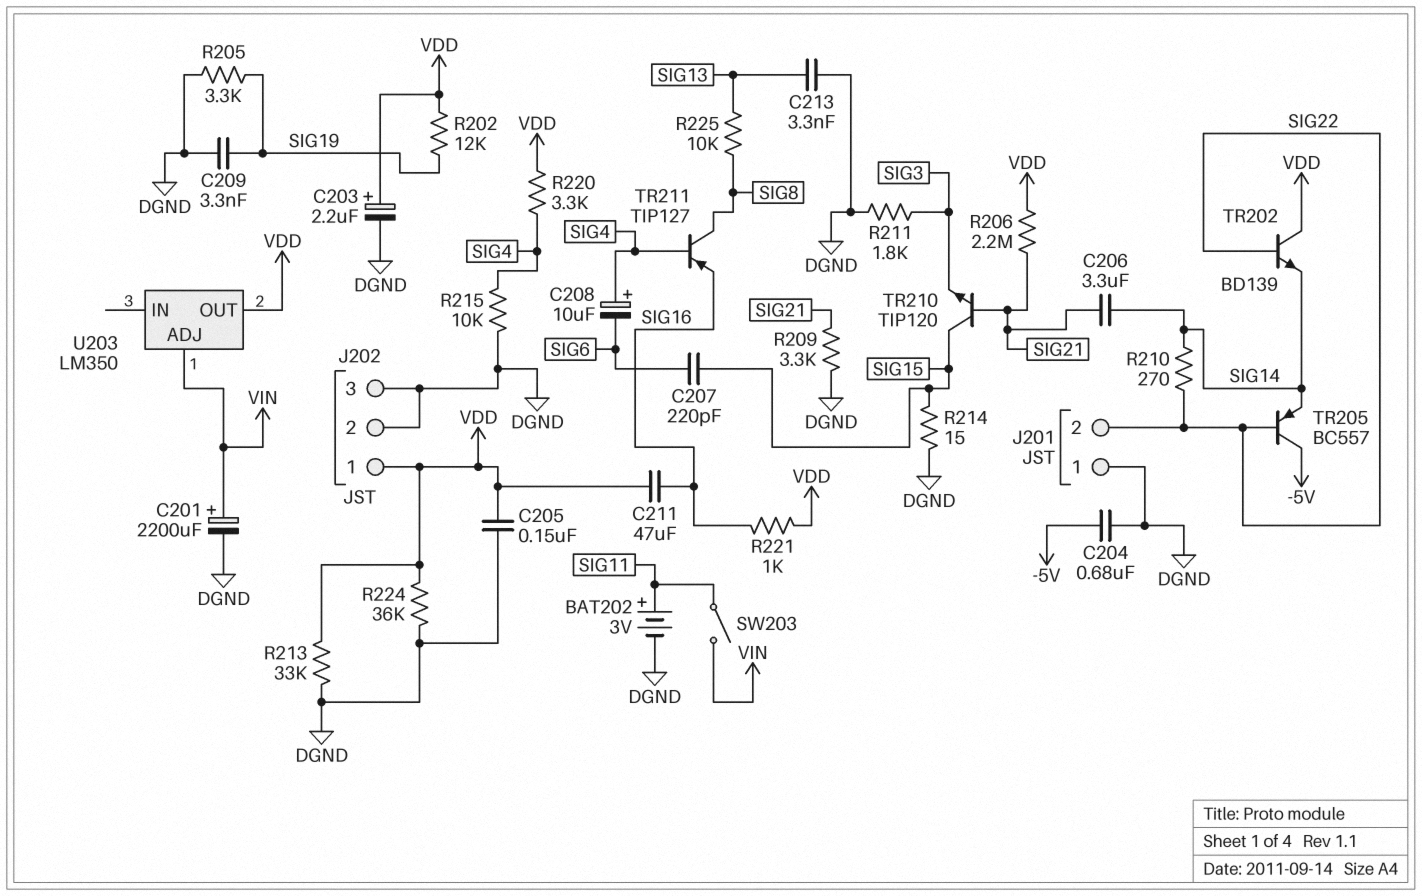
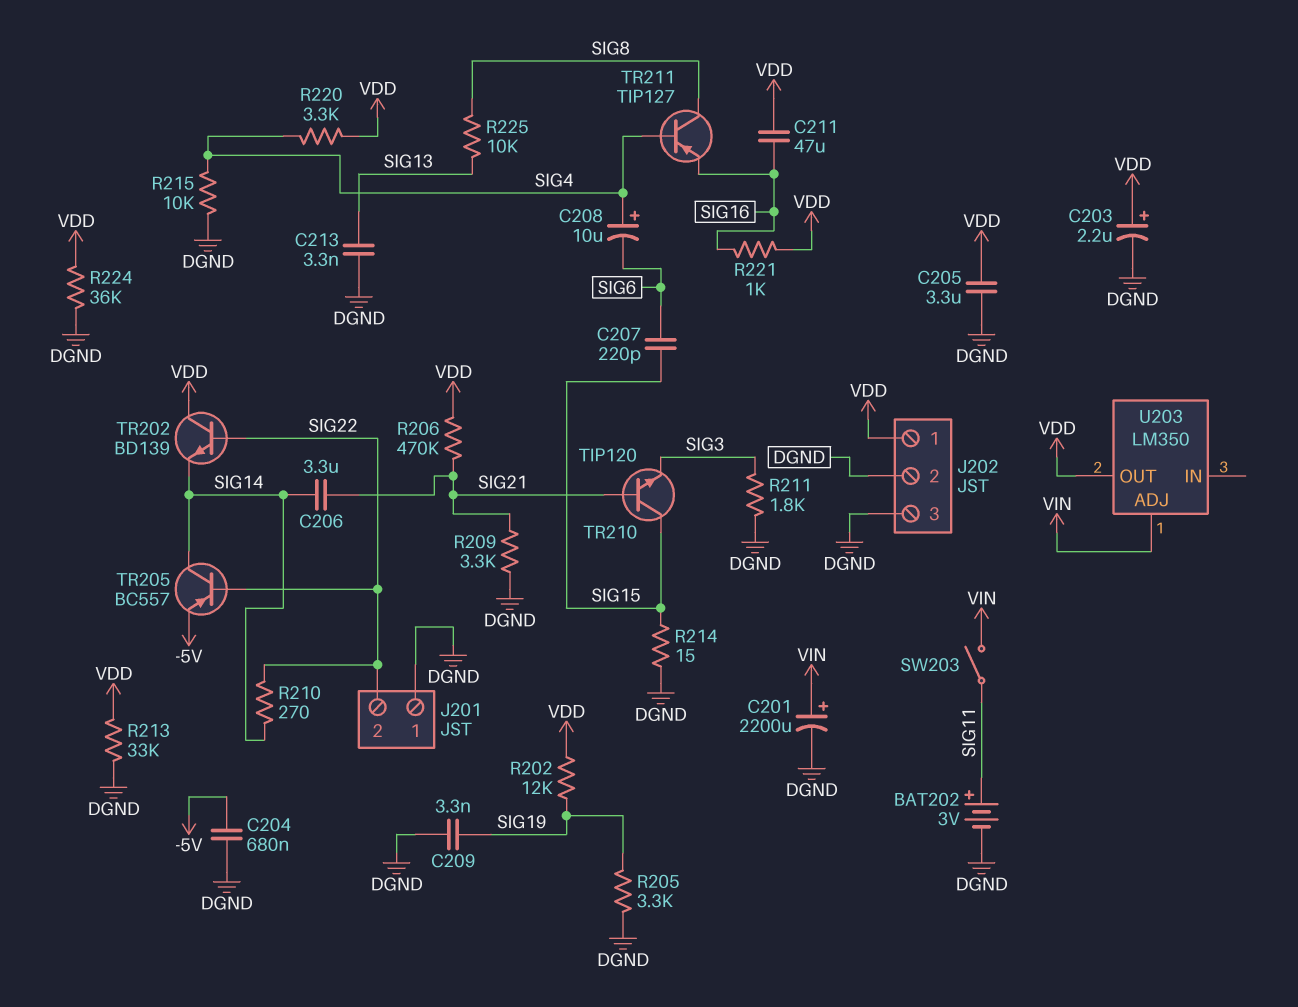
C205: 150nF (DGND, VDD) -> 3.3uF (DGND, VDD)
R206: 2.2M (SIG21, VDD) -> 470k (SIG21, VDD)
TR205: PNP BC557 (B SIG22, C -5V, E SIG14) -> PNP BC557 (B SIG22, C SIG14, E -5V)

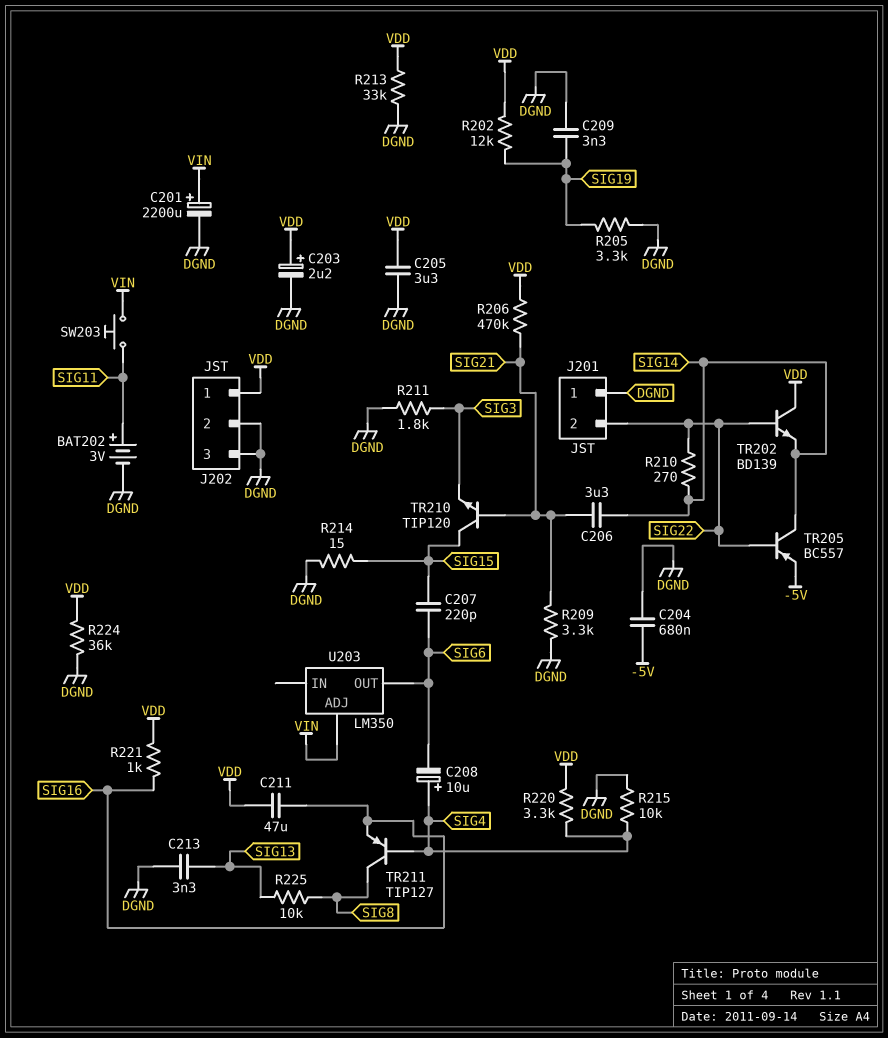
SW203: switch (SIG11, VIN) -> button (SIG11, VIN)
U203 pin OUT: VDD -> SIG6

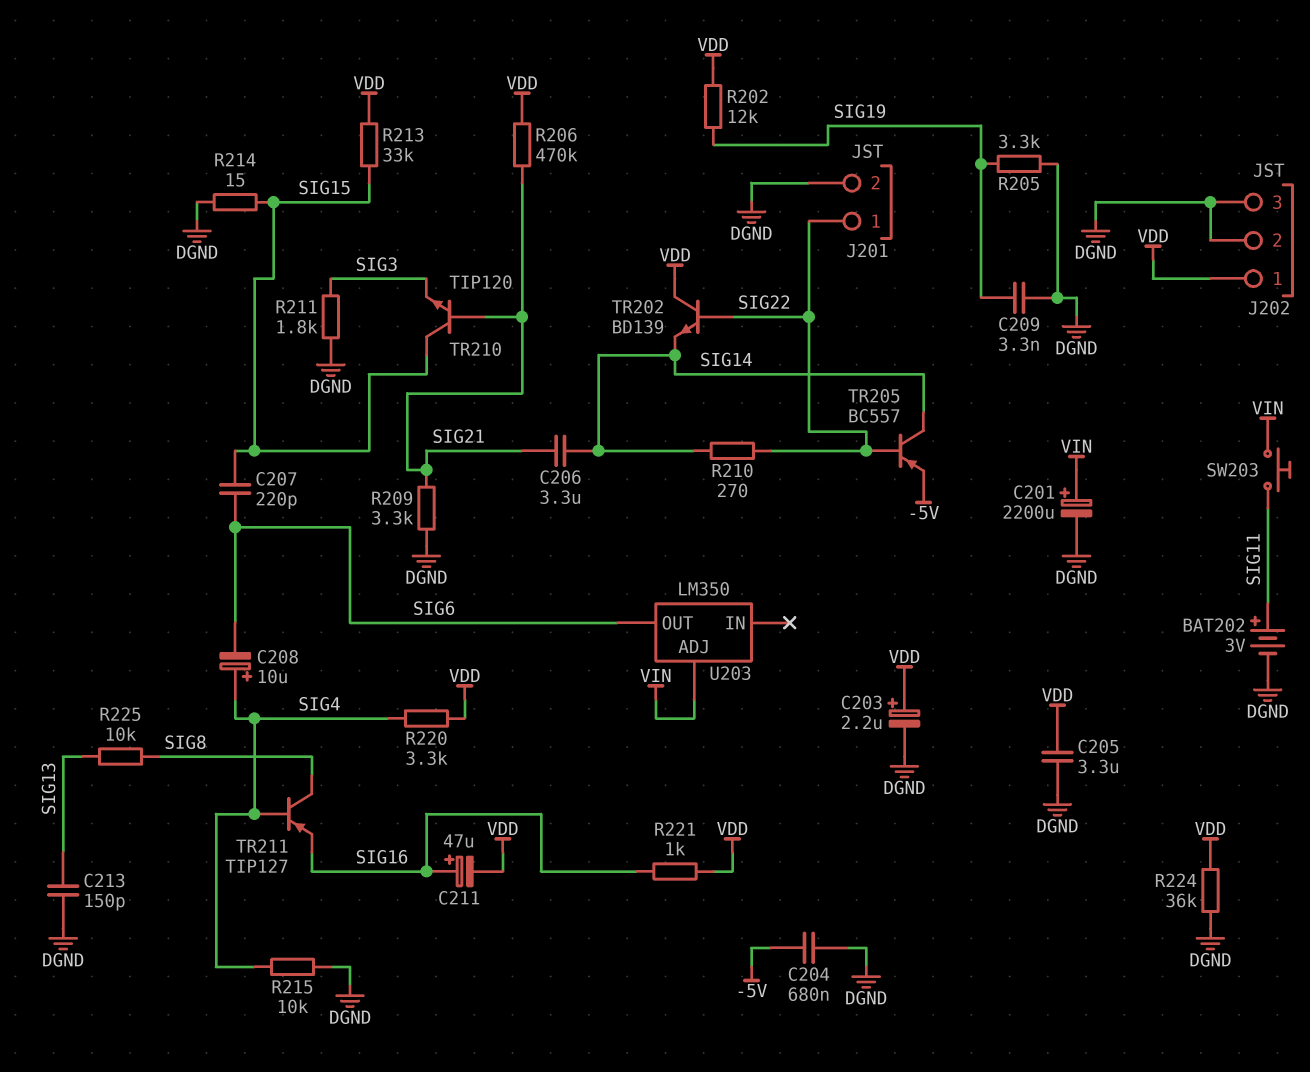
C211: 47uF (SIG16, VDD) -> 47uF (plus SIG16, minus VDD)
C213: 3.3nF (DGND, SIG13) -> 150pF (DGND, SIG13)
J201 pin 1: DGND -> SIG22
J201 pin 2: SIG22 -> DGND
R213: 33k (DGND, VDD) -> 33k (SIG15, VDD)

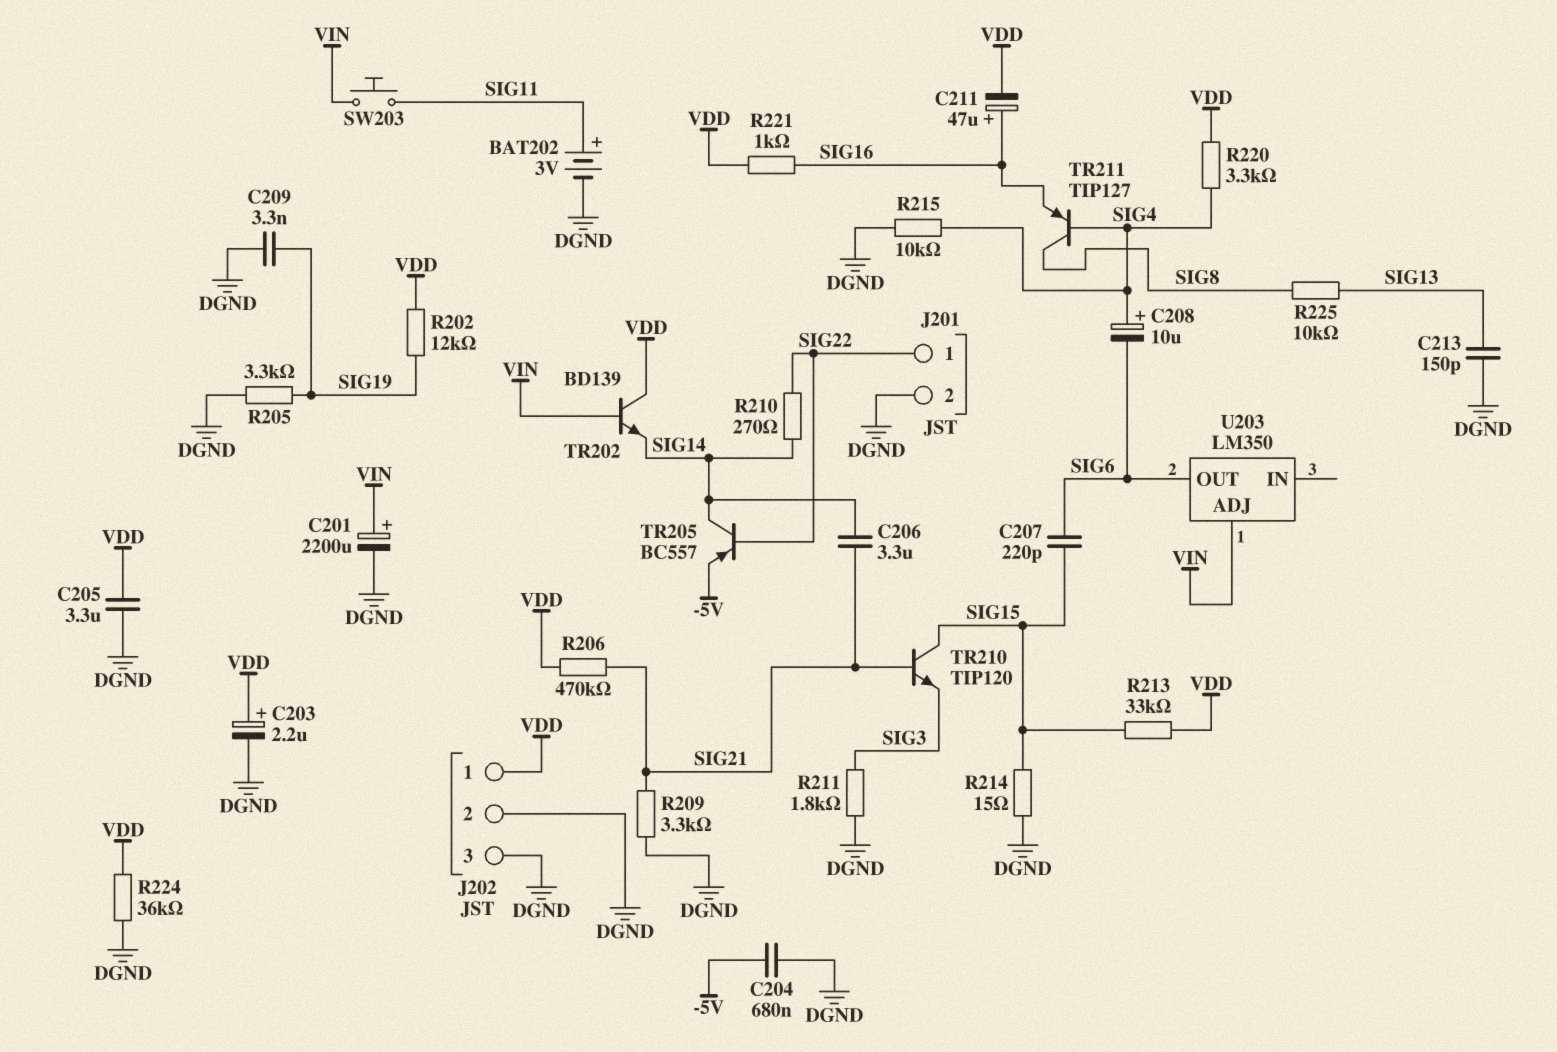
TR202: NPN BD139 (B SIG22, C VDD, E SIG14) -> NPN BD139 (B VIN, C VDD, E SIG14)

